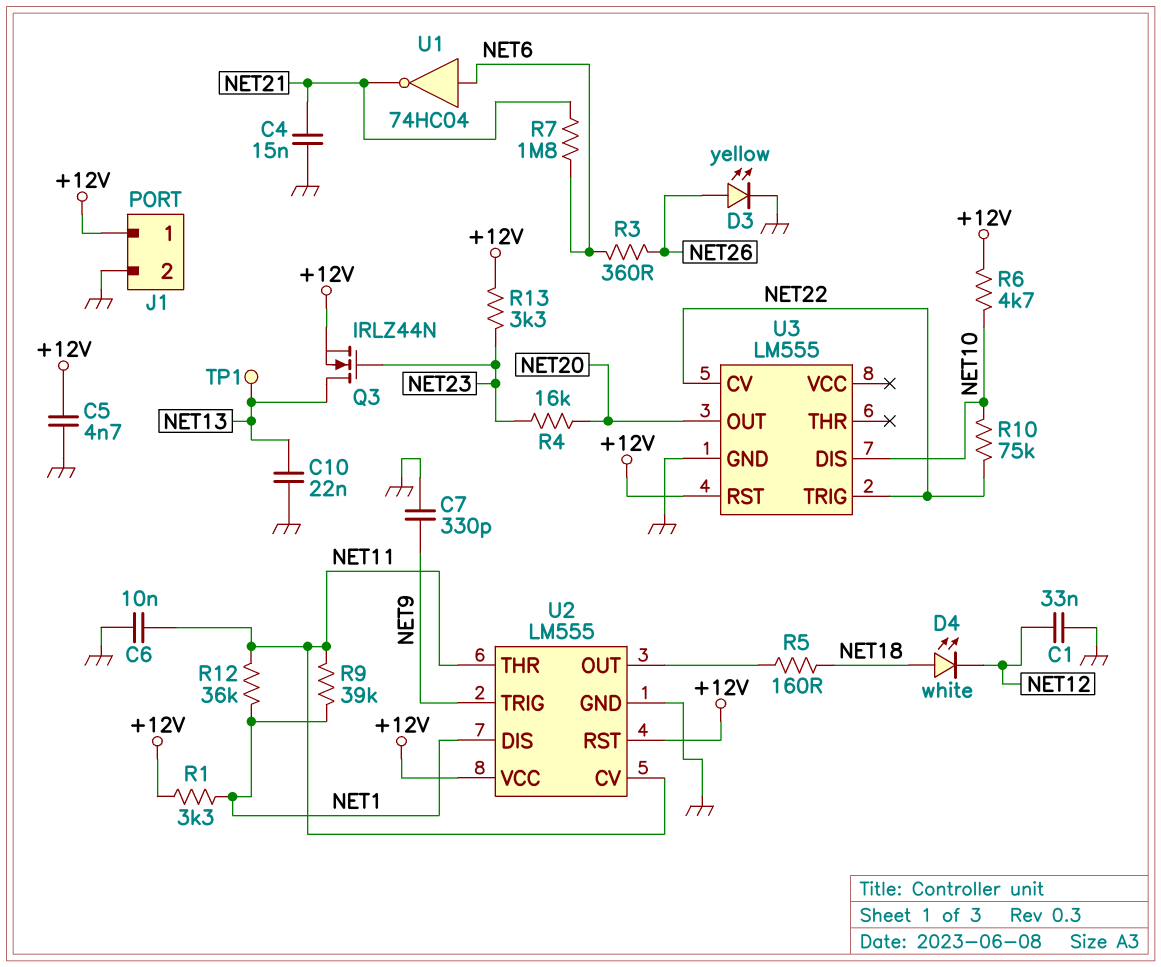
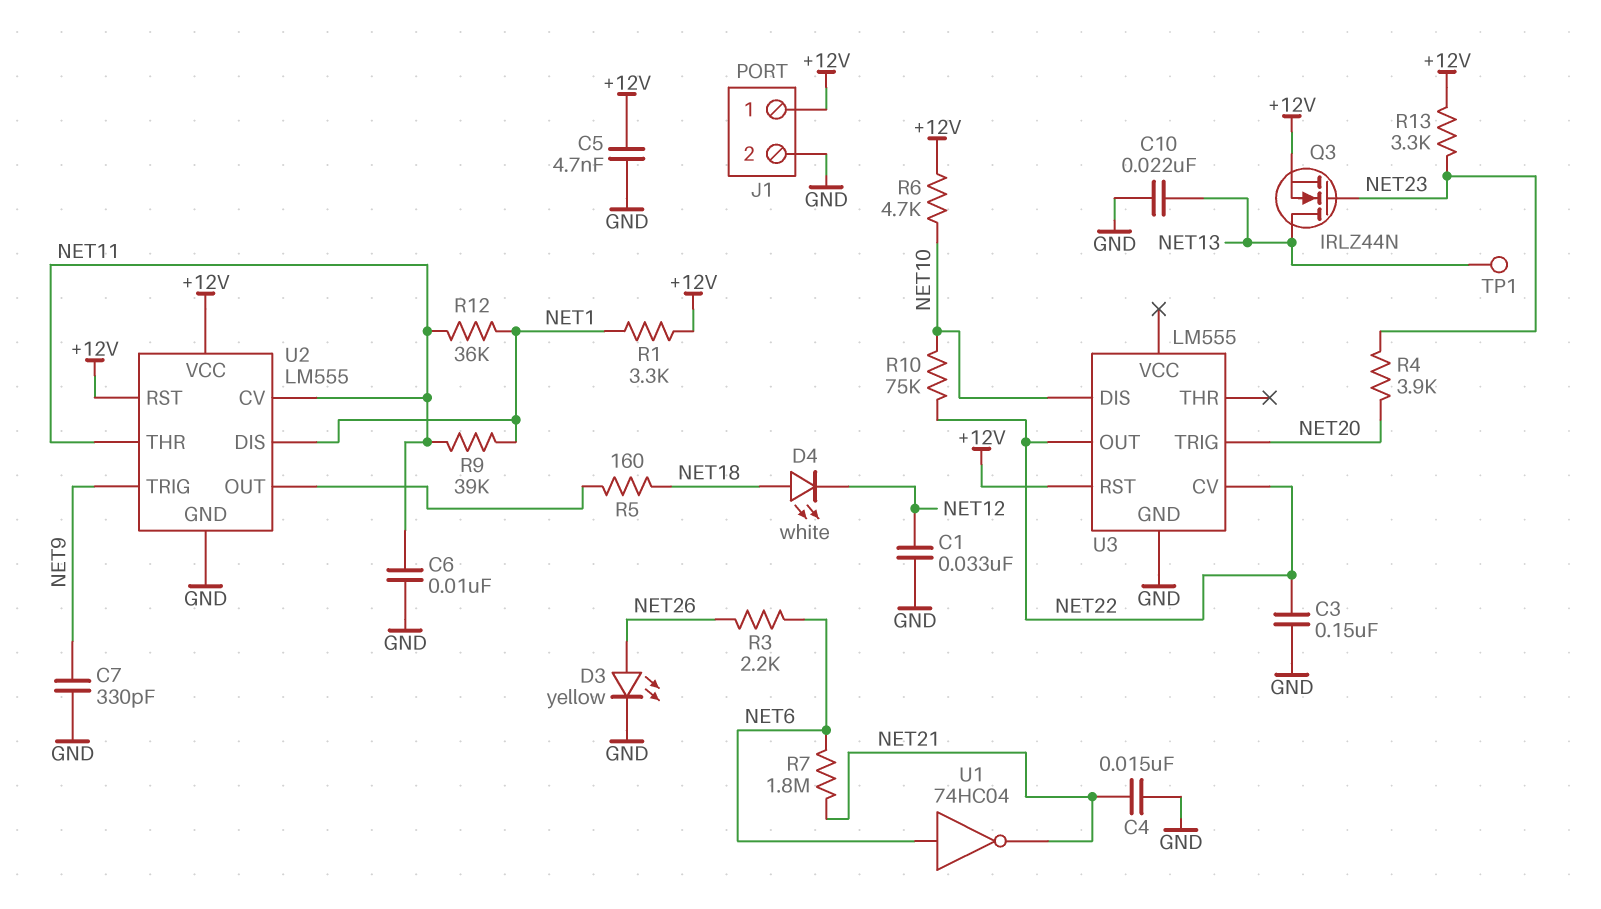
C3: none -> 150nF (GND, NET22)
R3: 360 (NET6, NET26) -> 2.2k (NET6, NET26)
R4: 16k (NET20, NET23) -> 3.9k (NET20, NET23)
U3 pin OUT: NET20 -> NET22
U3 pin TRIG: NET22 -> NET20

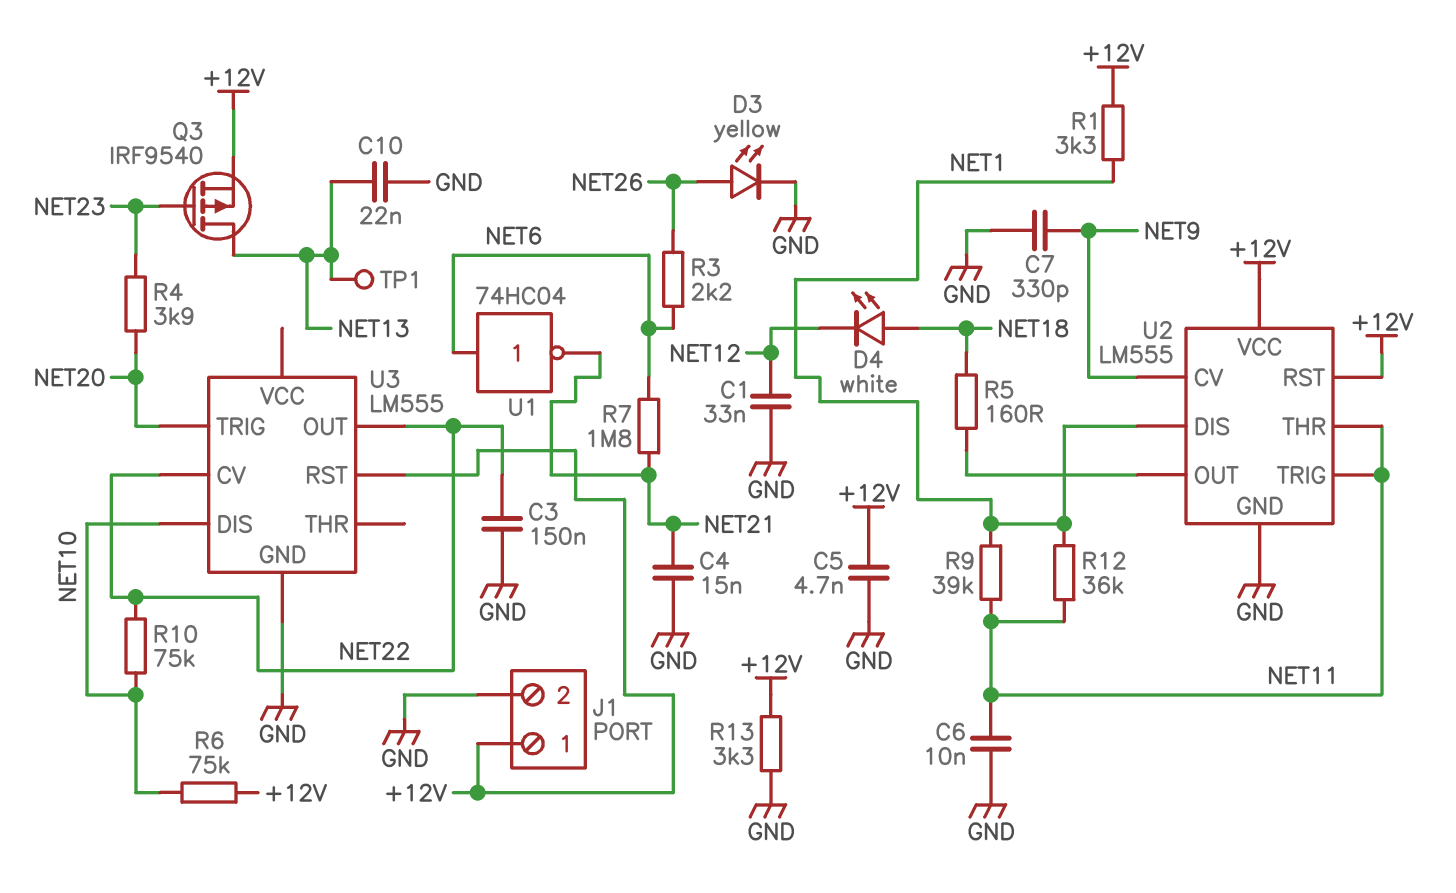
Q3: NMOS IRLZ44N (G NET23, D NET13, S +12V) -> PMOS IRF9540 (G NET23, D NET13, S +12V)
R6: 4.7k (+12V, NET10) -> 75k (+12V, NET10)
R13: 3.3k (+12V, NET23) -> 3.3k (+12V, GND)
U2 pin CV: NET11 -> NET9
U2 pin TRIG: NET9 -> NET11

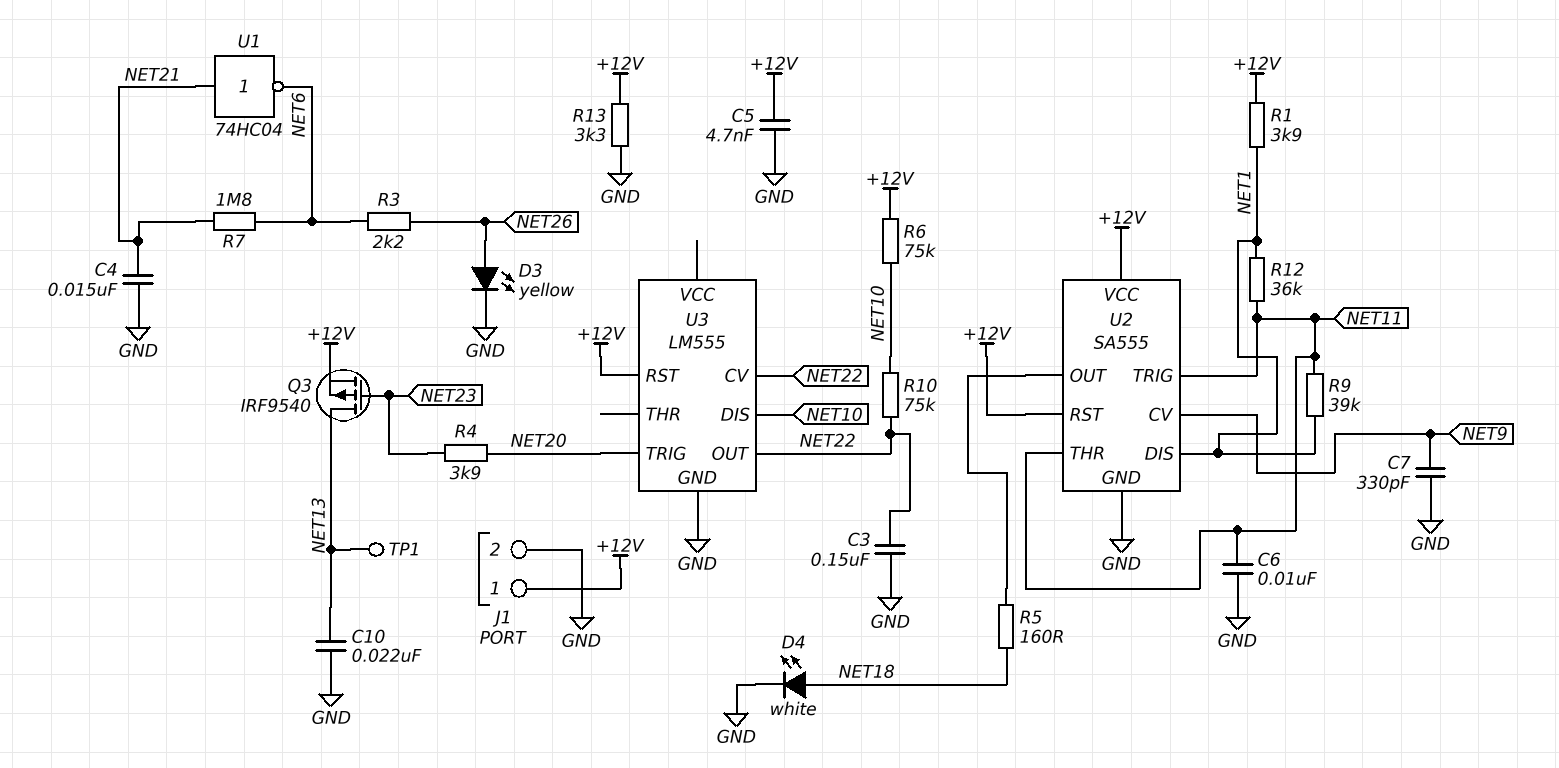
C1: 33nF (GND, NET12) -> none
D4: LED white (A NET18, K NET12) -> LED white (A NET18, K GND)
R1: 3.3k (+12V, NET1) -> 3.9k (+12V, NET1)
U1: NOT 74HC04 (in NET6, out NET21) -> NOT 74HC04 (in NET21, out NET6)
U2: LM555 -> SA555

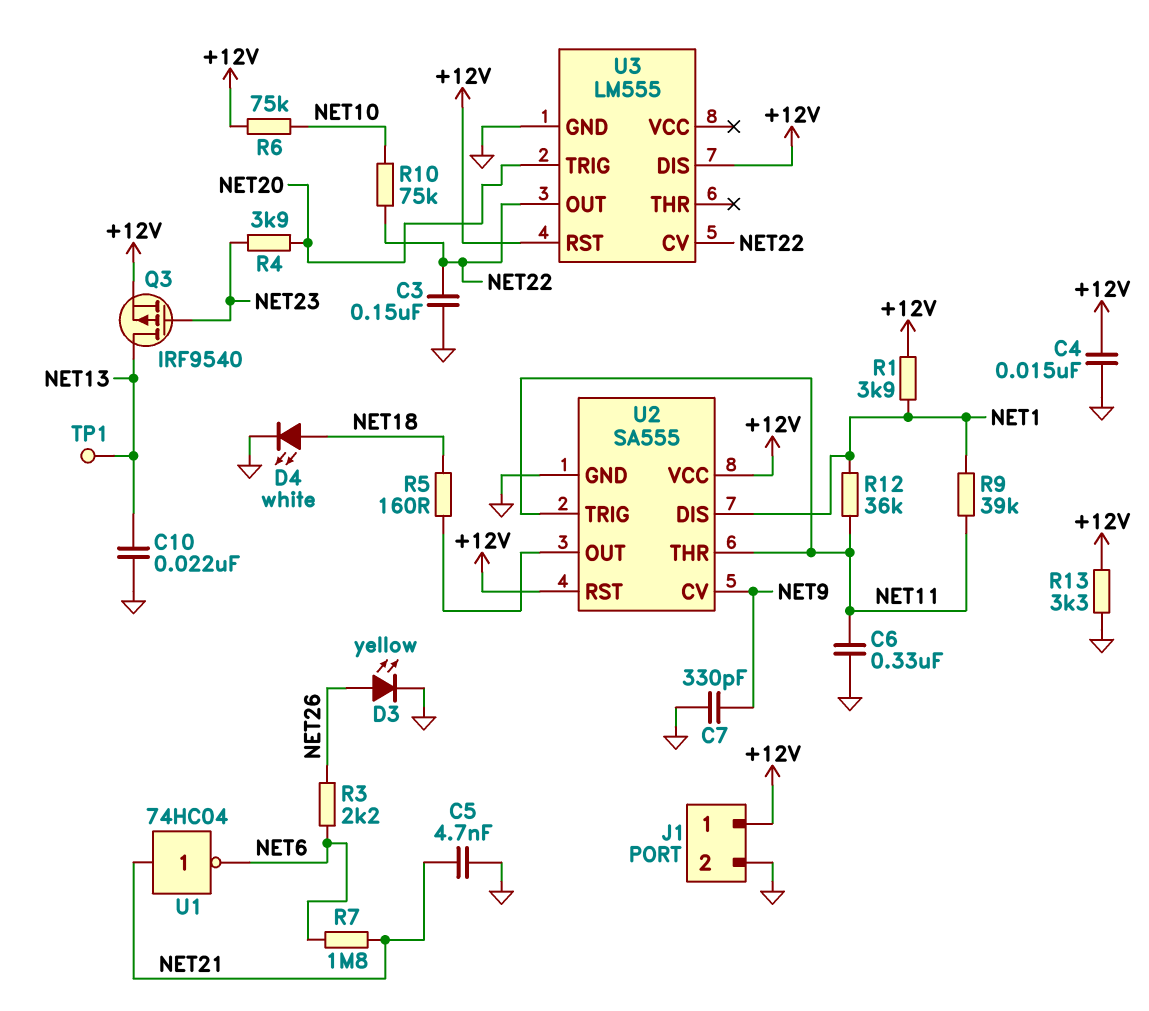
C4: 15nF (GND, NET21) -> 15nF (+12V, GND)
C5: 4.7nF (+12V, GND) -> 4.7nF (GND, NET21)
C6: 10nF (GND, NET11) -> 330nF (GND, NET11)
U3 pin DIS: NET10 -> +12V

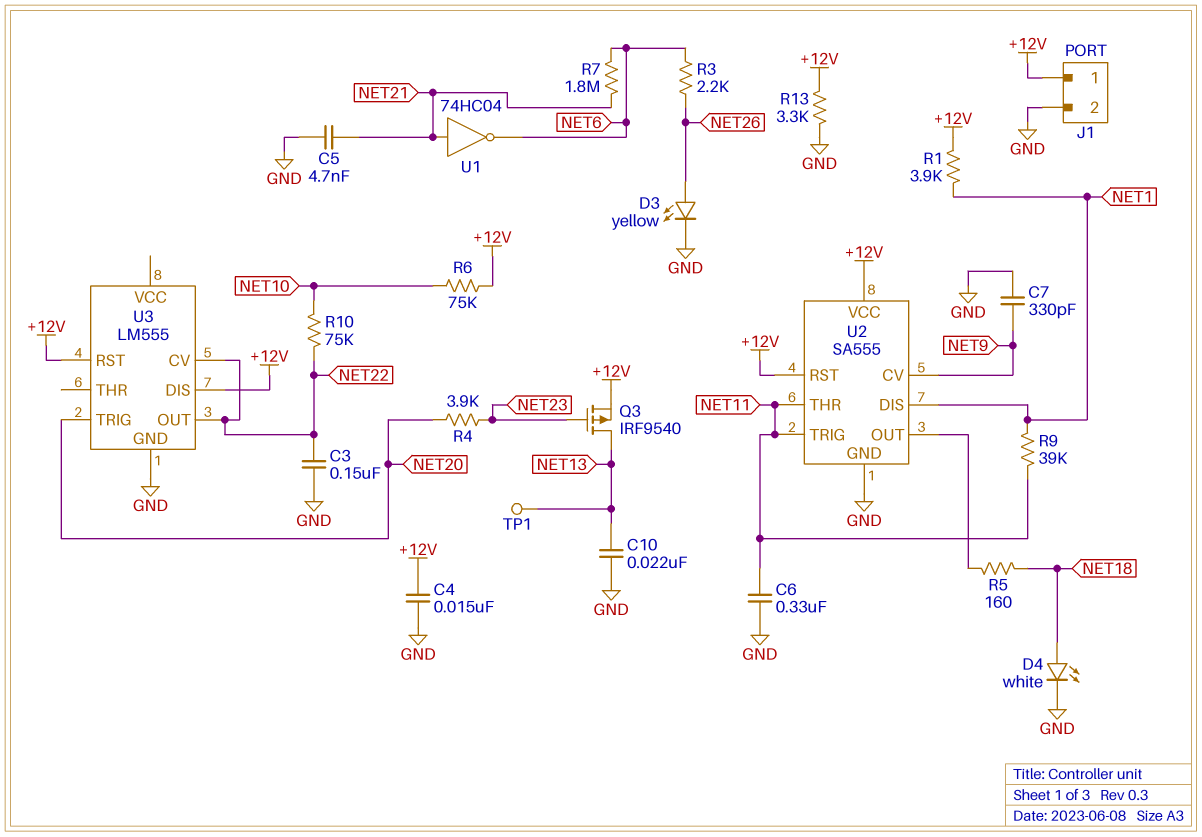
R12: 36k (NET1, NET11) -> none

